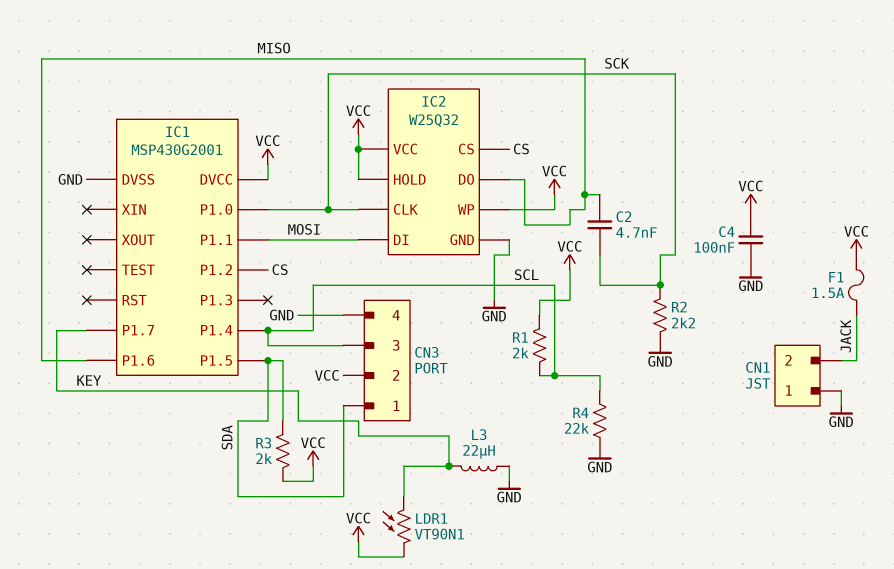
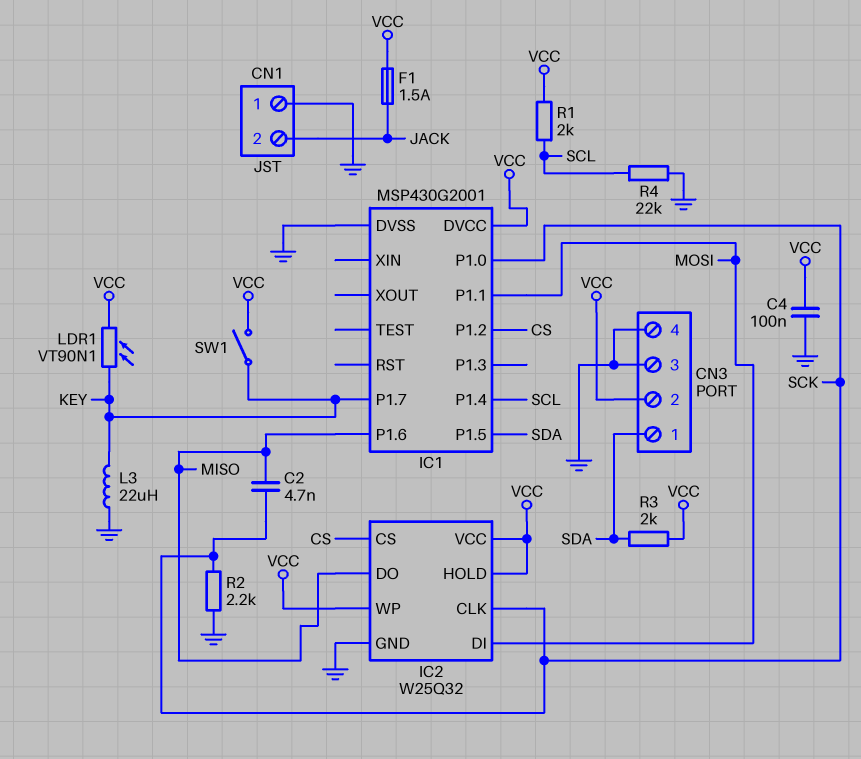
CN3 pin 3: SCL -> GND
SW1: none -> switch (KEY, VCC)

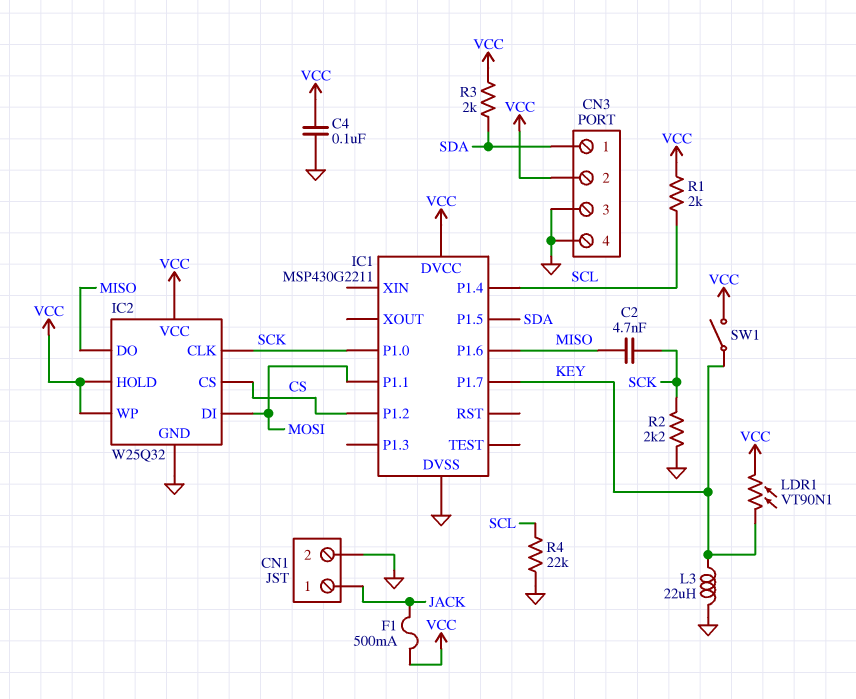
CN1 pin 1: GND -> JACK
CN1 pin 2: JACK -> GND
F1: 1.5A (JACK, VCC) -> 500mA (JACK, VCC)
IC1: MSP430G2001 -> MSP430G2211

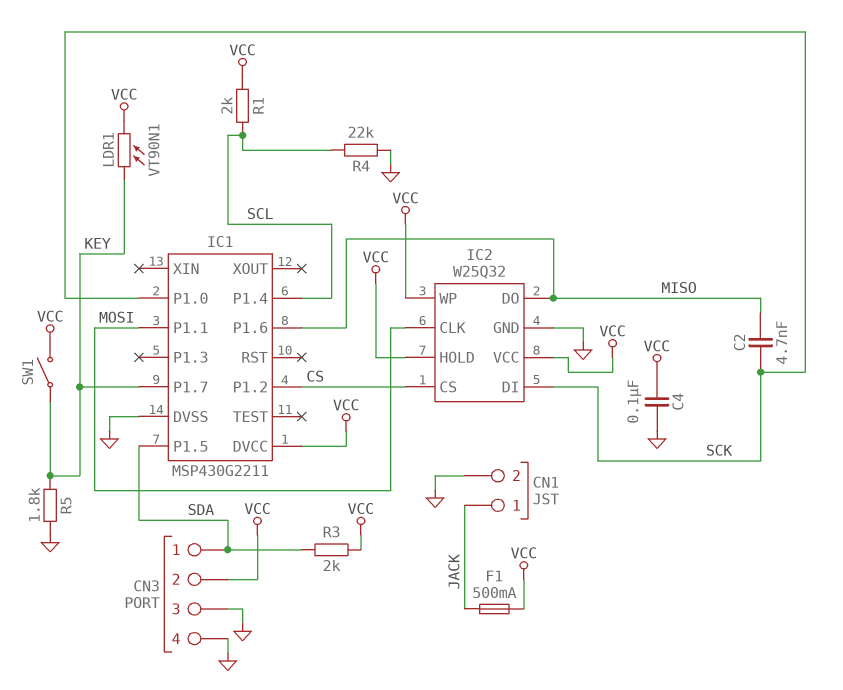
IC2 pin CLK: SCK -> MOSI
IC2 pin DI: MOSI -> SCK
L3: 22uH (GND, KEY) -> none
R2: 2.2k (GND, SCK) -> none
R5: none -> 1.8k (GND, KEY)

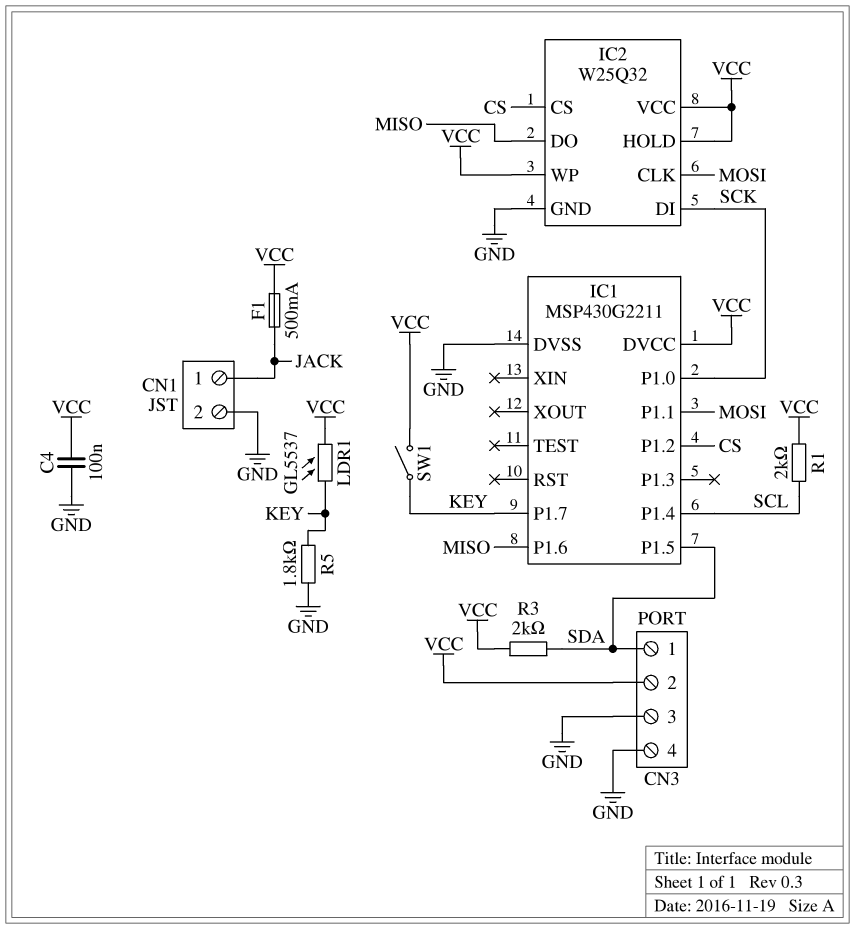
C2: 4.7nF (MISO, SCK) -> none
LDR1: VT90N1 (KEY, VCC) -> GL5537 (KEY, VCC)
R4: 22k (GND, SCL) -> none

